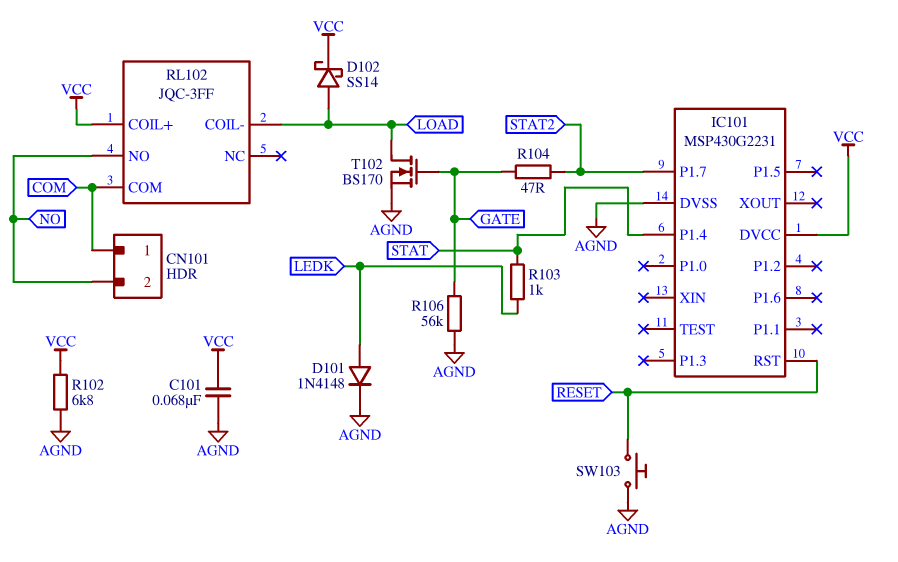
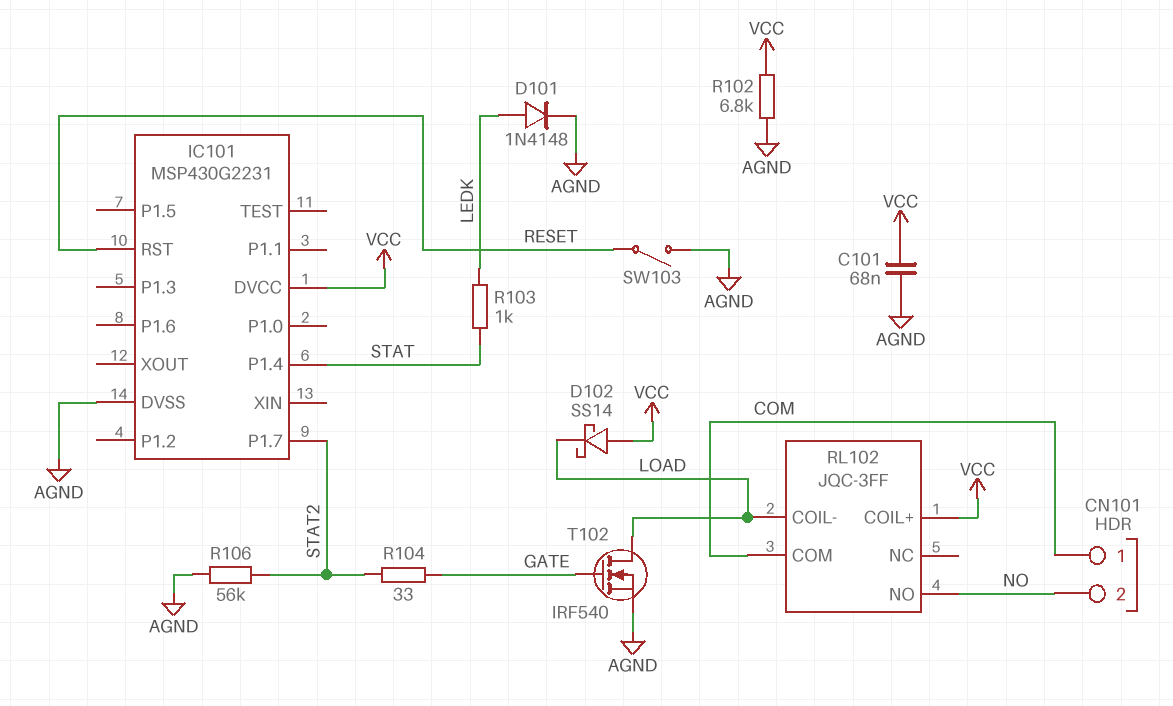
D102: schottky SS14 (A LOAD, K VCC) -> schottky SS14 (A VCC, K LOAD)
R104: 47 (GATE, STAT2) -> 33 (GATE, STAT2)
R106: 56k (AGND, GATE) -> 56k (AGND, STAT2)
SW103: button (AGND, RESET) -> switch (AGND, RESET)
T102: NMOS BS170 (G GATE, D LOAD, S AGND) -> NMOS IRF540 (G GATE, D LOAD, S AGND)

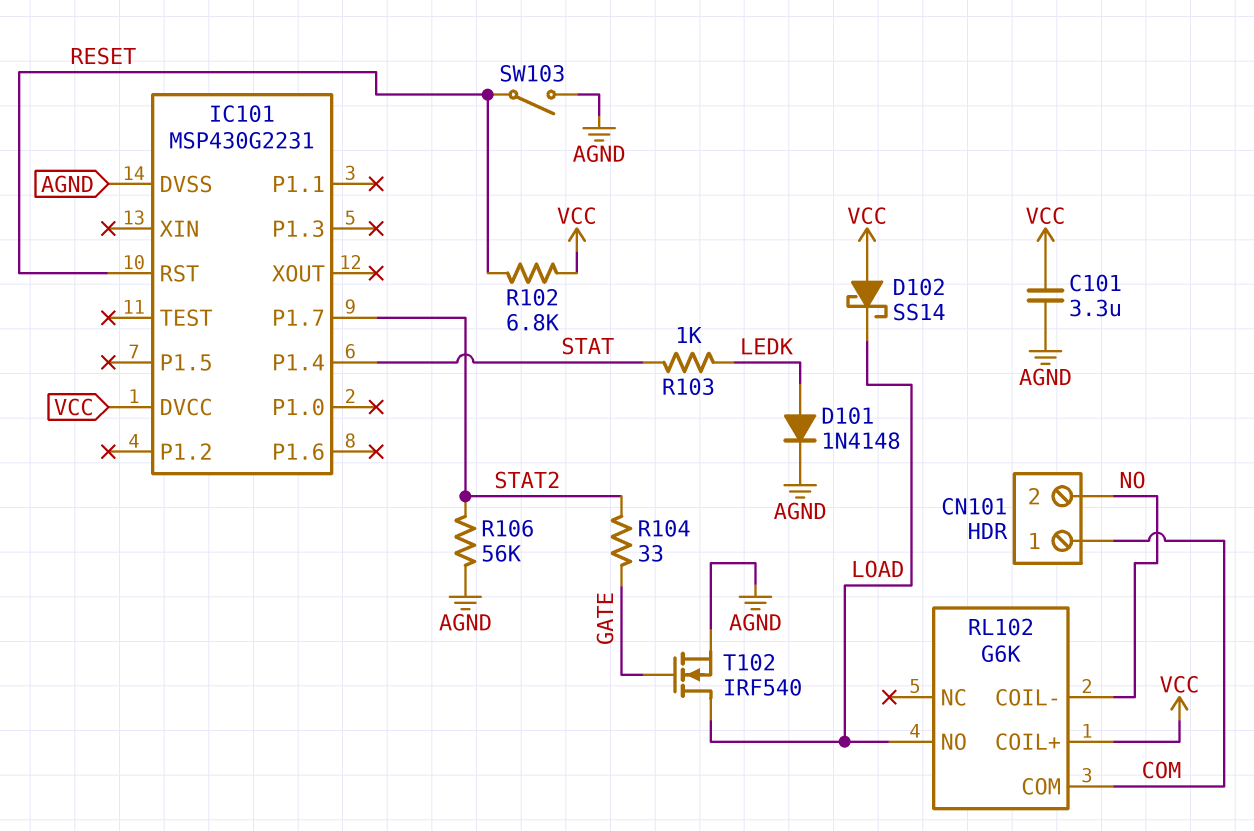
C101: 68nF (AGND, VCC) -> 3.3uF (AGND, VCC)
R102: 6.8k (AGND, VCC) -> 6.8k (RESET, VCC)
RL102: JQC-3FF -> G6K
RL102 pin COIL-: LOAD -> NO
RL102 pin NO: NO -> LOAD

